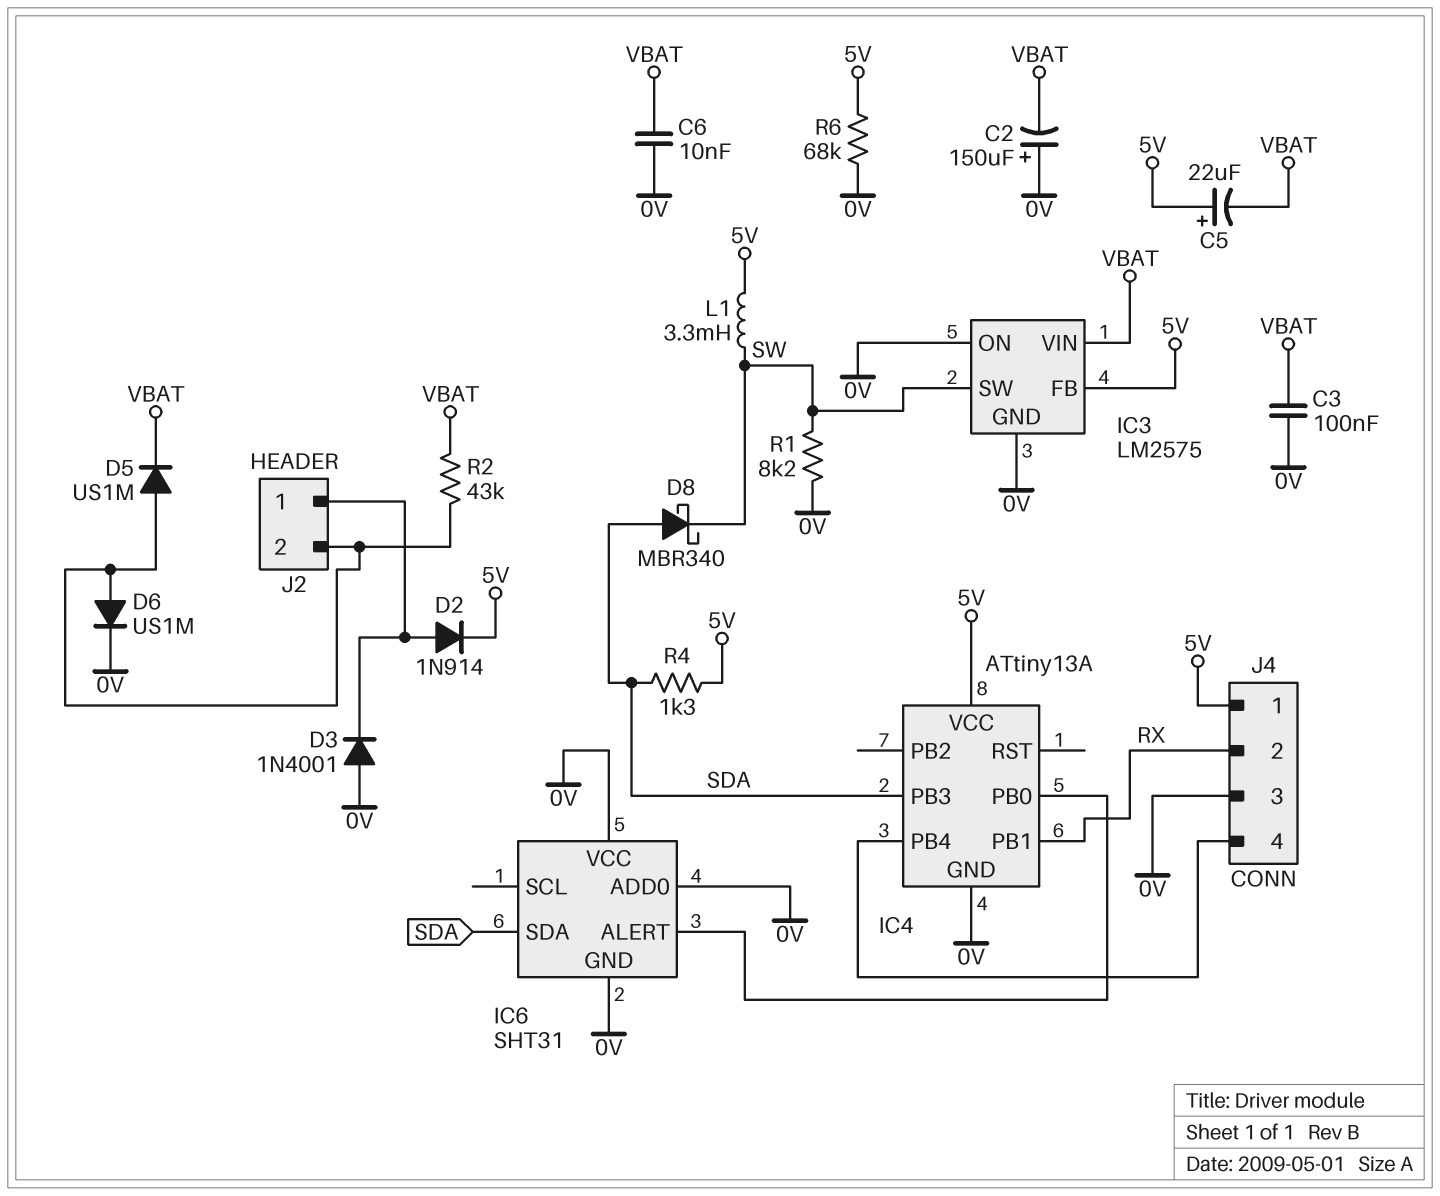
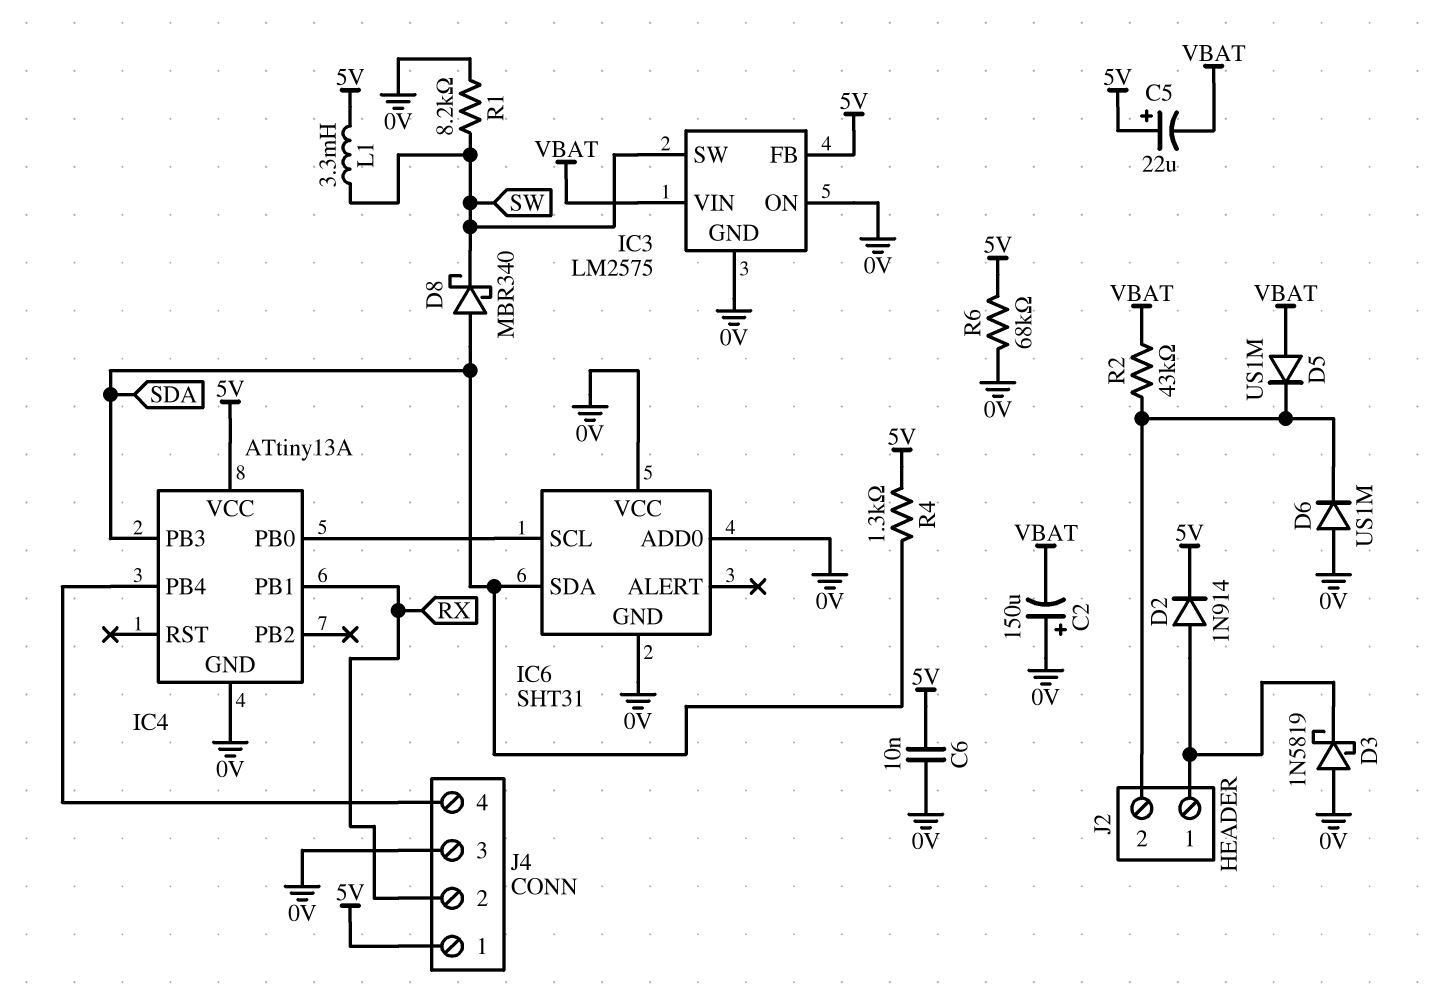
C3: 100nF (0V, VBAT) -> none
C6: 10nF (0V, VBAT) -> 10nF (0V, 5V)
D3: diode 1N4001 (A 0V, K J2/1) -> schottky 1N5819 (A 0V, K J2/1)
D5: diode US1M (A J2/2, K VBAT) -> diode US1M (A VBAT, K J2/2)
D6: diode US1M (A J2/2, K 0V) -> diode US1M (A 0V, K J2/2)
IC6 pin ALERT: IC4/PB0 -> none
IC6 pin SCL: none -> IC4/PB0

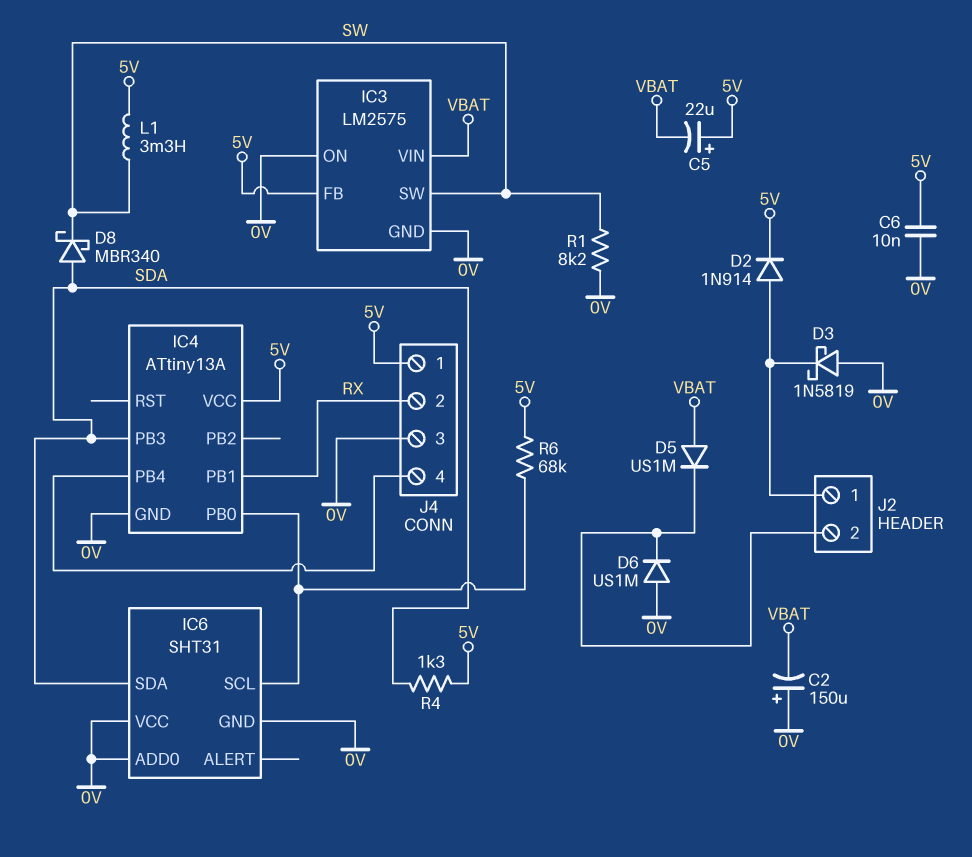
R2: 43k (J2/2, VBAT) -> none
R6: 68k (0V, 5V) -> 68k (5V, IC4/PB0)

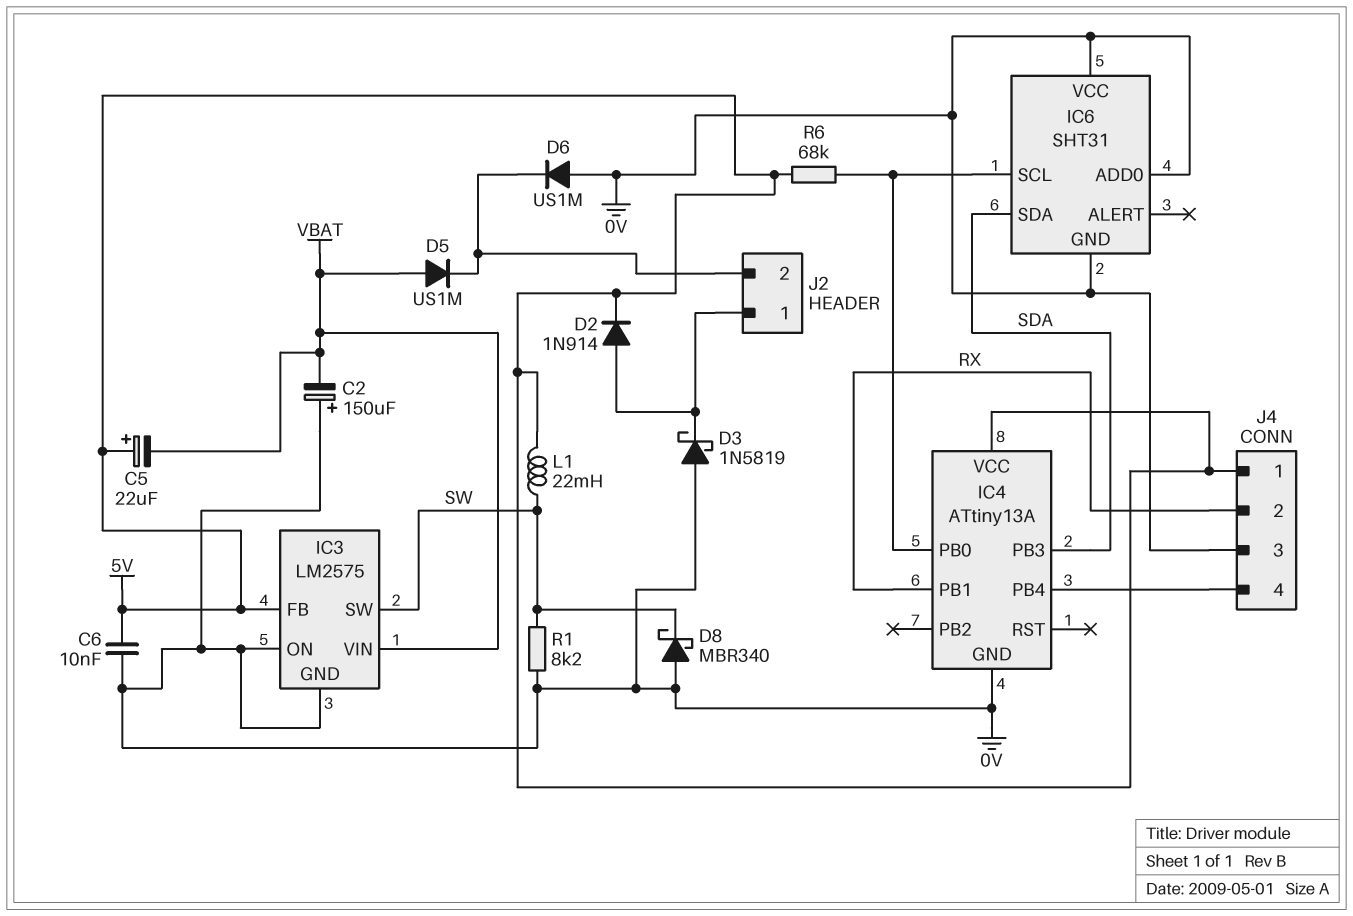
D8: schottky MBR340 (A SDA, K SW) -> schottky MBR340 (A 0V, K SW)
L1: 3.3mH (5V, SW) -> 22mH (5V, SW)
R4: 1.3k (5V, SDA) -> none

